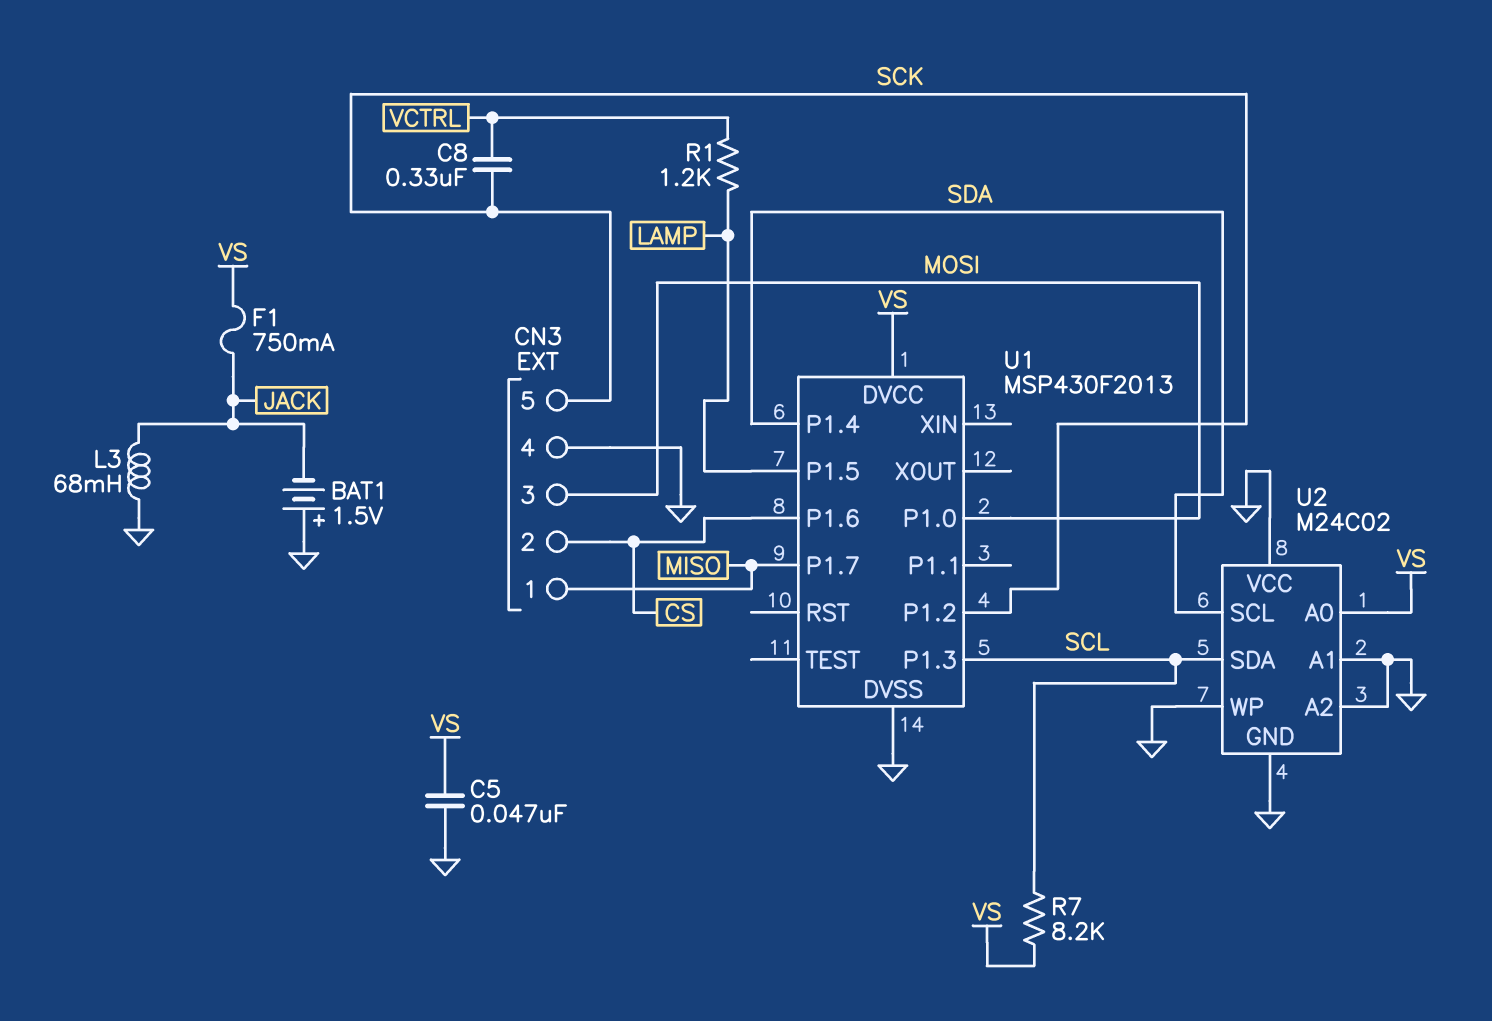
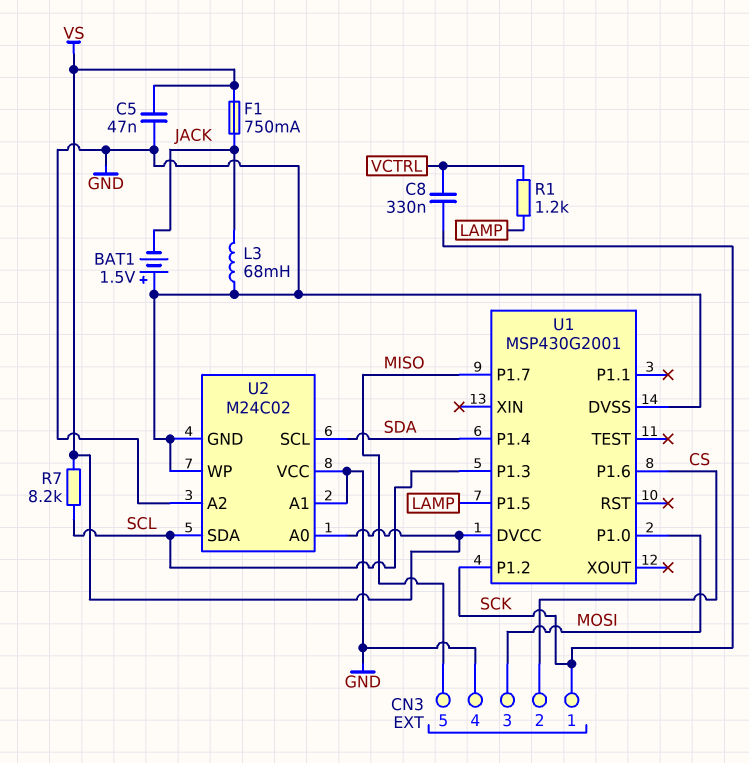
CN3 pin 1: MISO -> SCK
CN3 pin 5: SCK -> MISO
U1: MSP430F2013 -> MSP430G2001

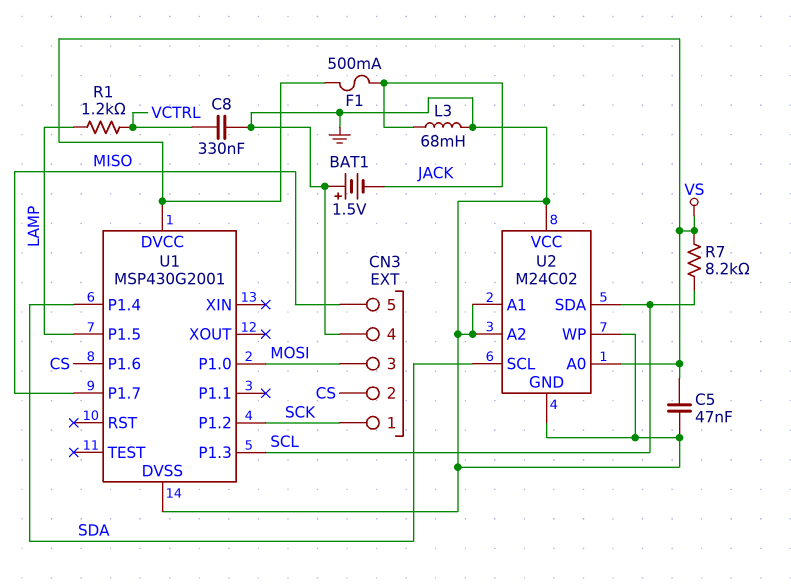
C8: 330nF (SCK, VCTRL) -> 330nF (GND, VCTRL)
F1: 750mA (JACK, VS) -> 500mA (JACK, VS)

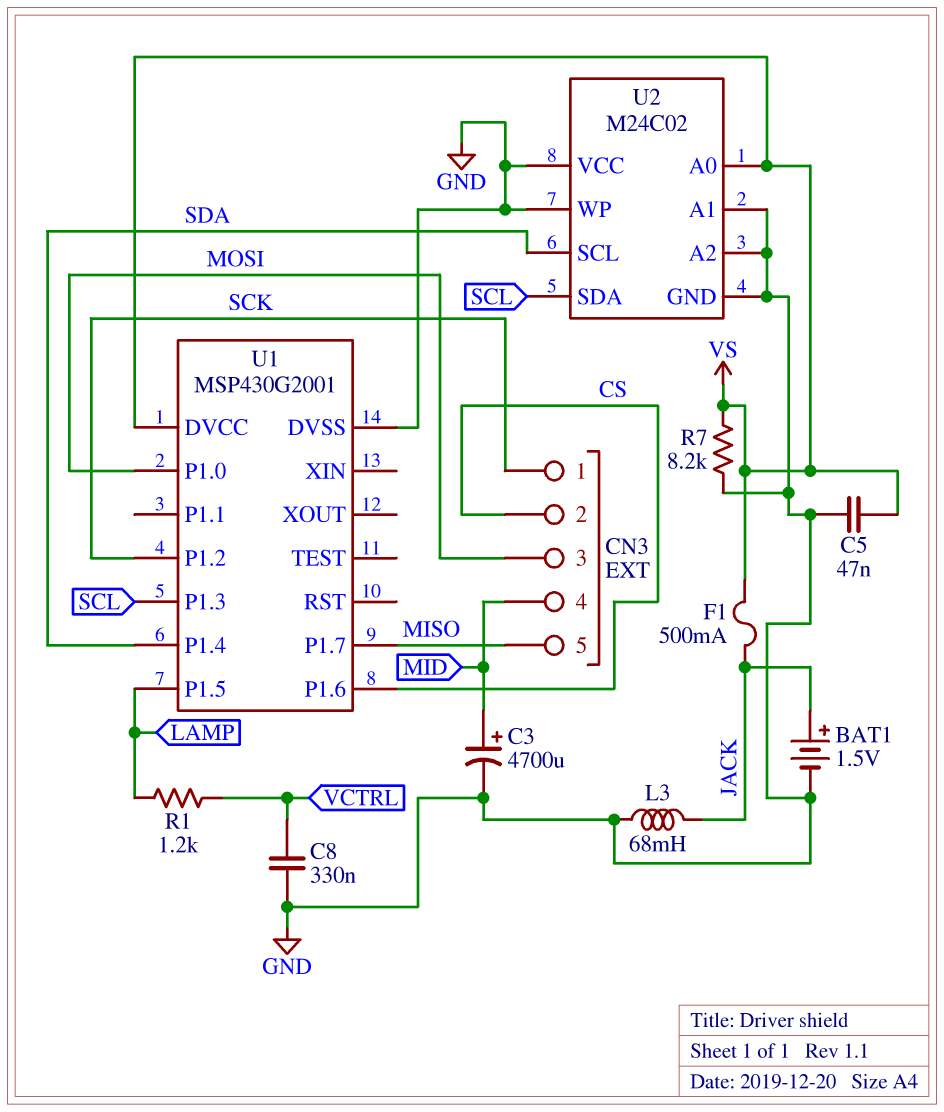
BAT1: 1.5V (plus GND, minus JACK) -> 1.5V (plus JACK, minus GND)
C3: none -> 4700uF (plus MID, minus GND)
CN3 pin 4: GND -> MID
R7: 8.2k (SCL, VS) -> 8.2k (GND, VS)

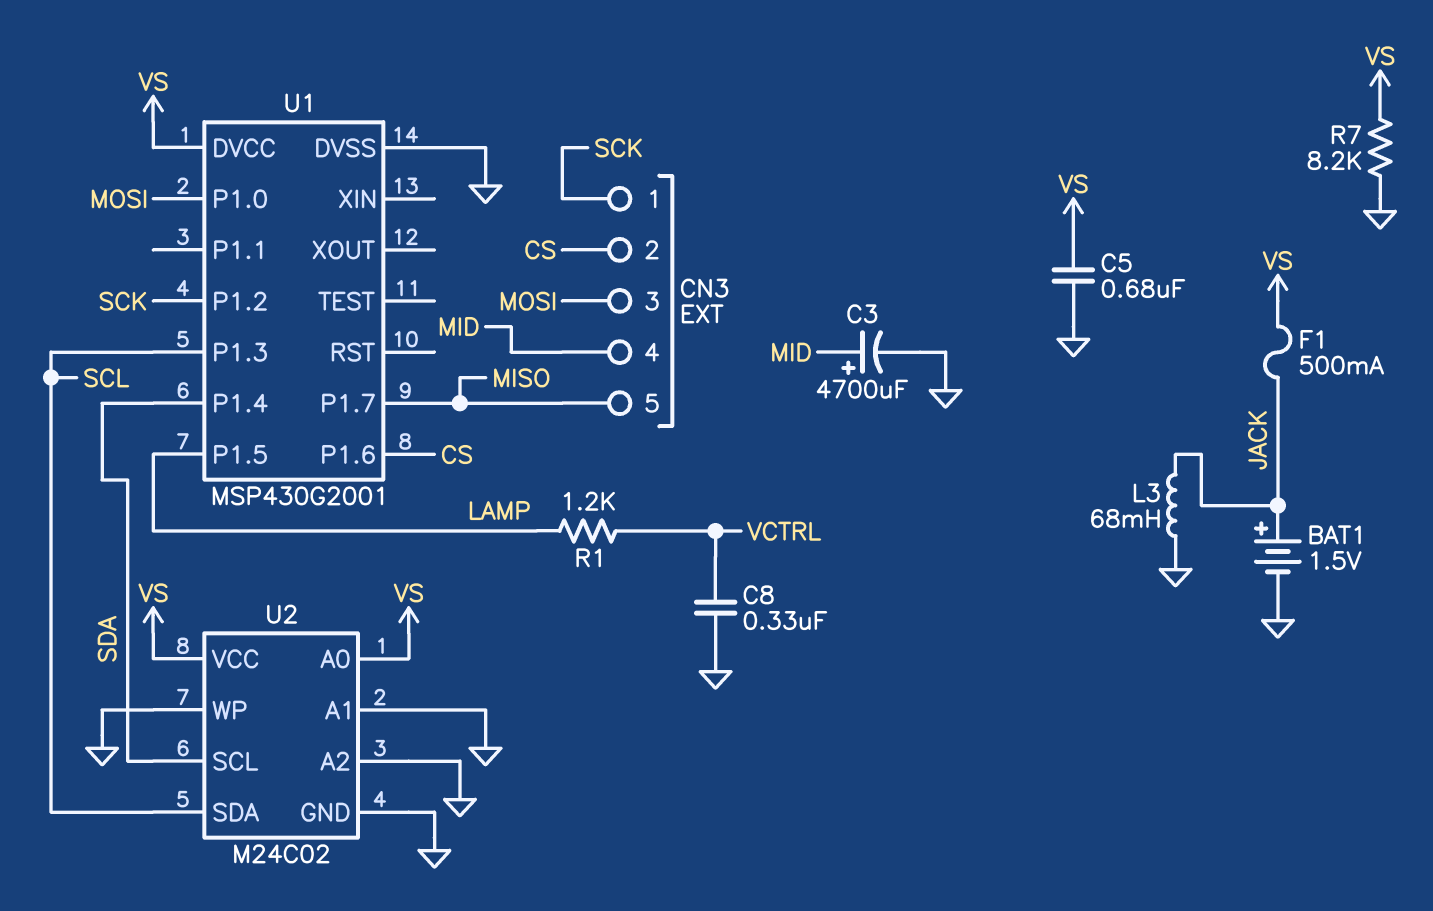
C5: 47nF (GND, VS) -> 680nF (GND, VS)
U2 pin VCC: GND -> VS

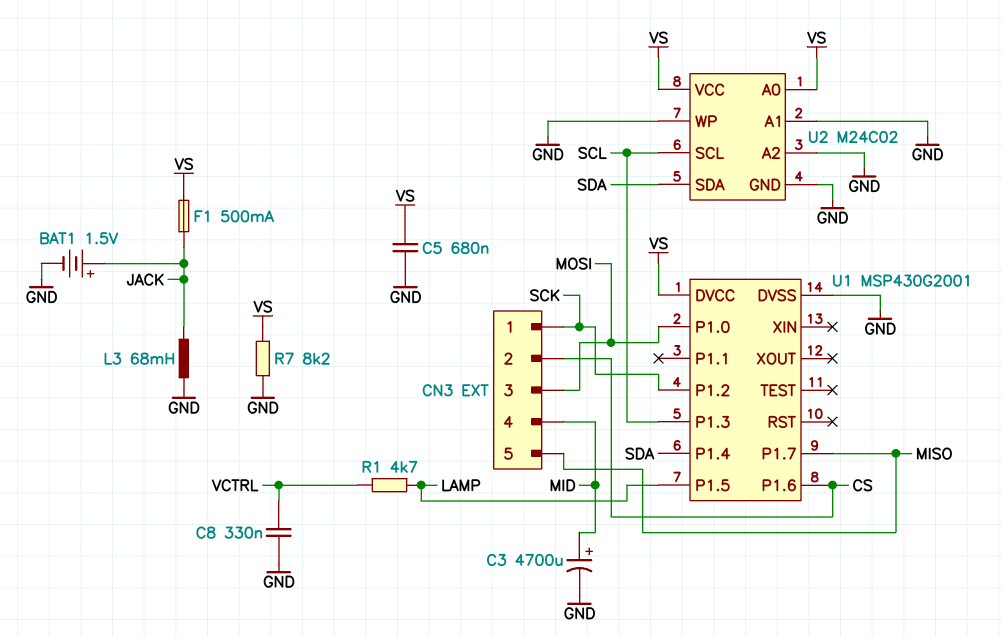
R1: 1.2k (LAMP, VCTRL) -> 4.7k (LAMP, VCTRL)
U2 pin SCL: SDA -> SCL
U2 pin SDA: SCL -> SDA

